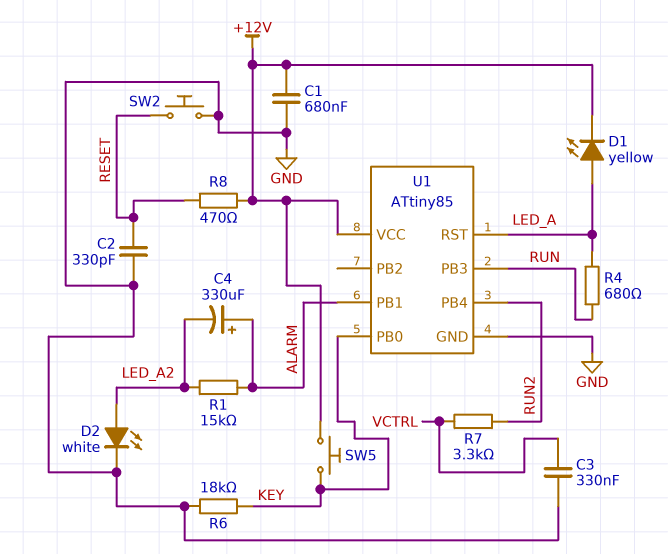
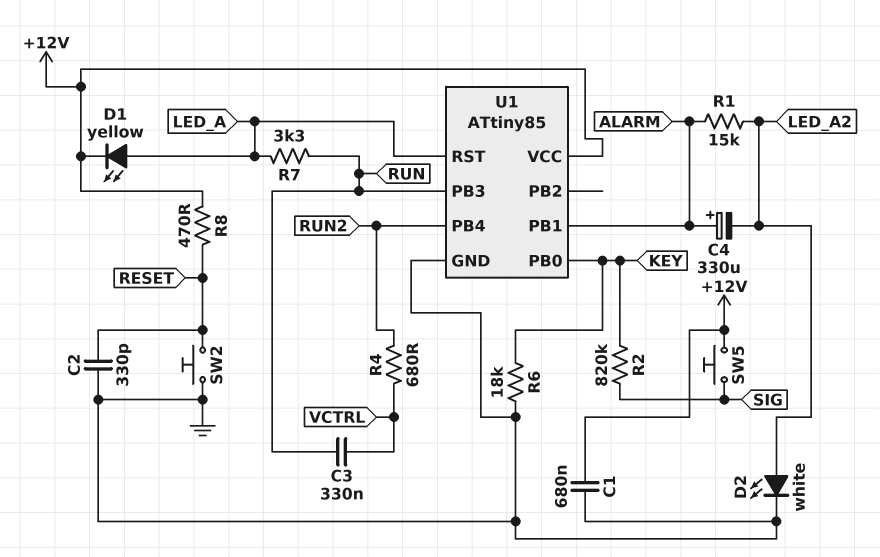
C3: 330nF (GND, VCTRL) -> 330nF (RUN, VCTRL)
R2: none -> 820k (KEY, SIG)
R4: 680 (LED_A, RUN) -> 680 (RUN2, VCTRL)
R7: 3.3k (RUN2, VCTRL) -> 3.3k (LED_A, RUN)
SW5: button (+12V, KEY) -> button (+12V, SIG)

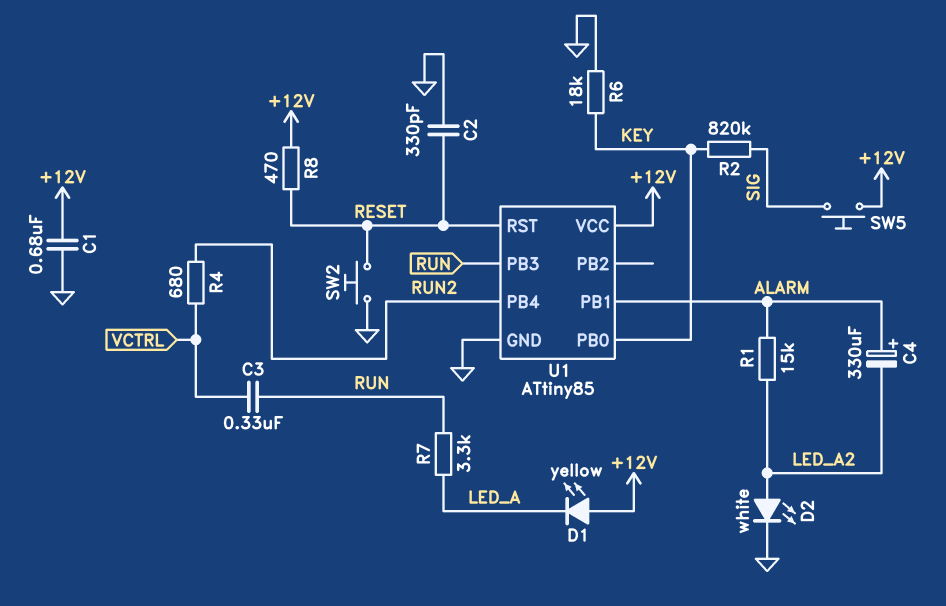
D1: LED yellow (A LED_A, K +12V) -> LED yellow (A +12V, K LED_A)
U1 pin RST: LED_A -> RESET

